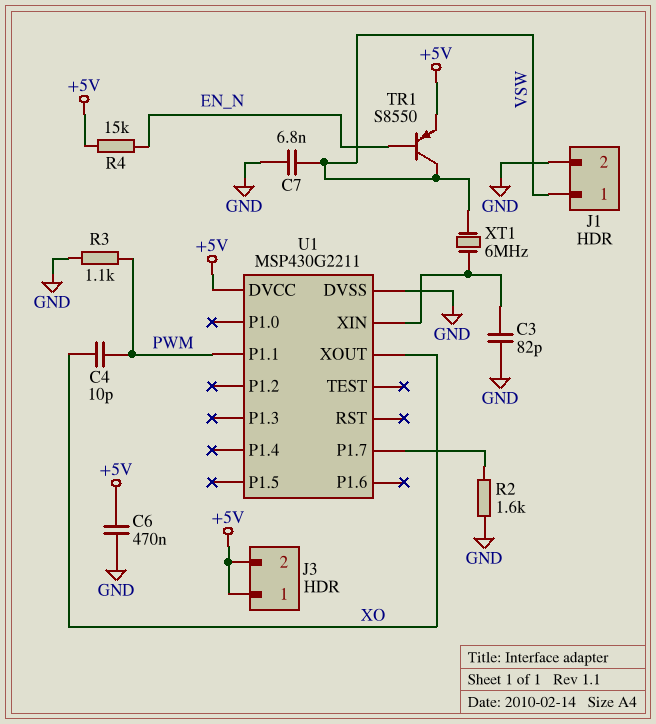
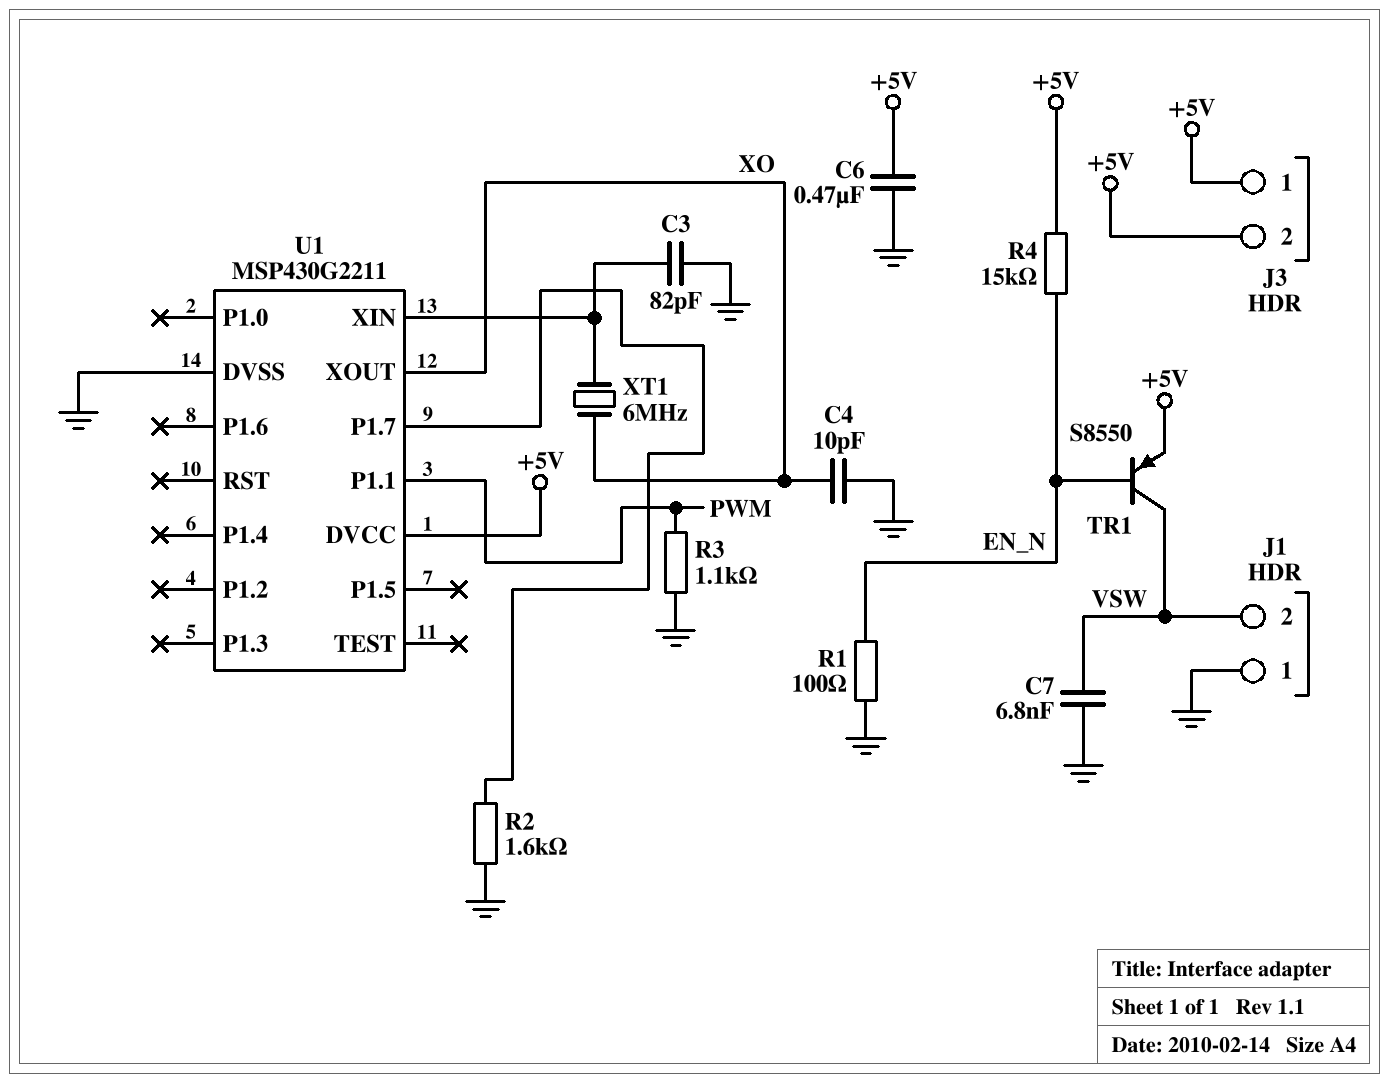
C4: 10pF (PWM, XO) -> 10pF (GND, XO)
J1 pin 1: VSW -> GND
J1 pin 2: GND -> VSW
R1: none -> 100 (EN_N, GND)
XT1: 6MHz (U1/XIN, VSW) -> 6MHz (U1/XIN, XO)

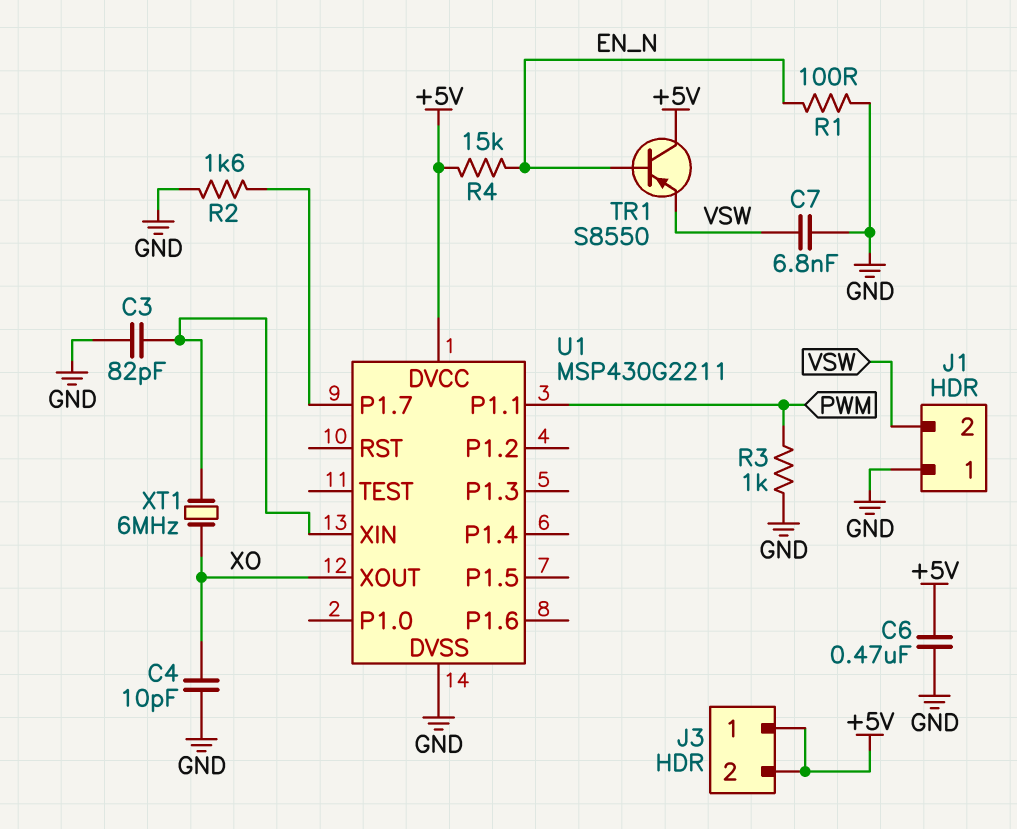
R3: 1.1k (GND, PWM) -> 1k (GND, PWM)
TR1: PNP S8550 (B EN_N, C VSW, E +5V) -> PNP S8550 (B EN_N, C +5V, E VSW)

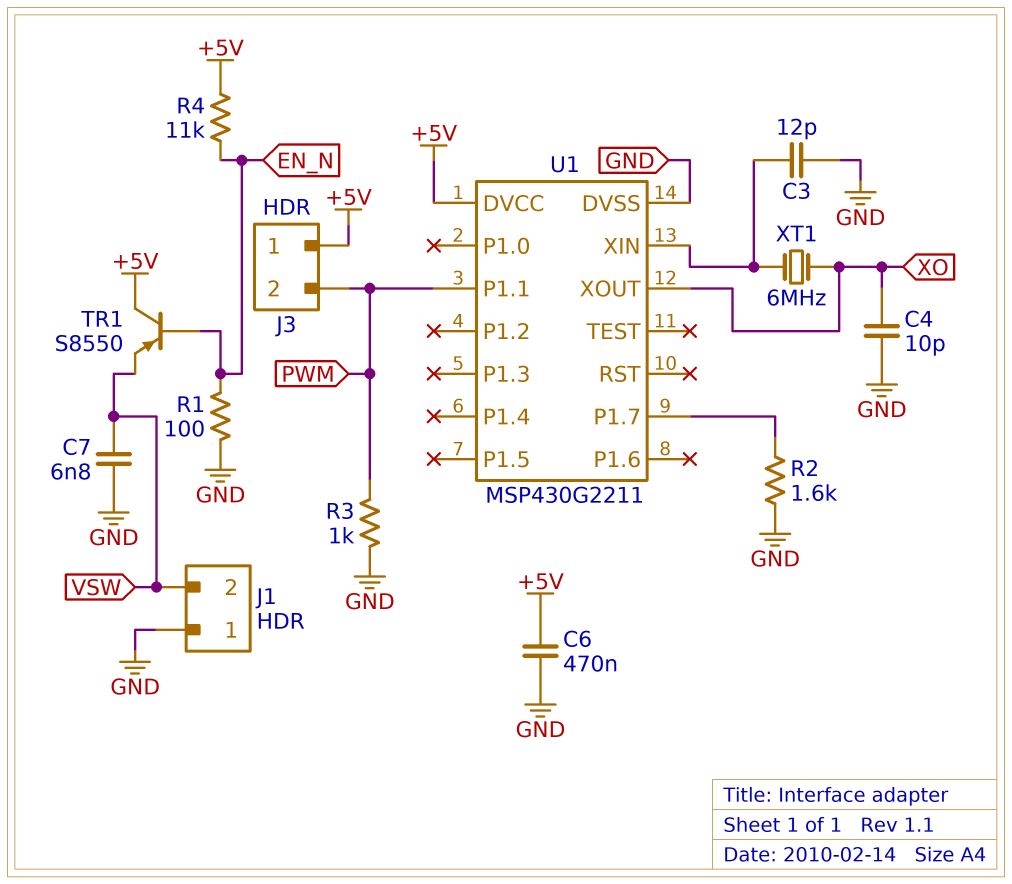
C3: 82pF (GND, U1/XIN) -> 12pF (GND, U1/XIN)
J3 pin 2: +5V -> PWM
R4: 15k (+5V, EN_N) -> 11k (+5V, EN_N)

